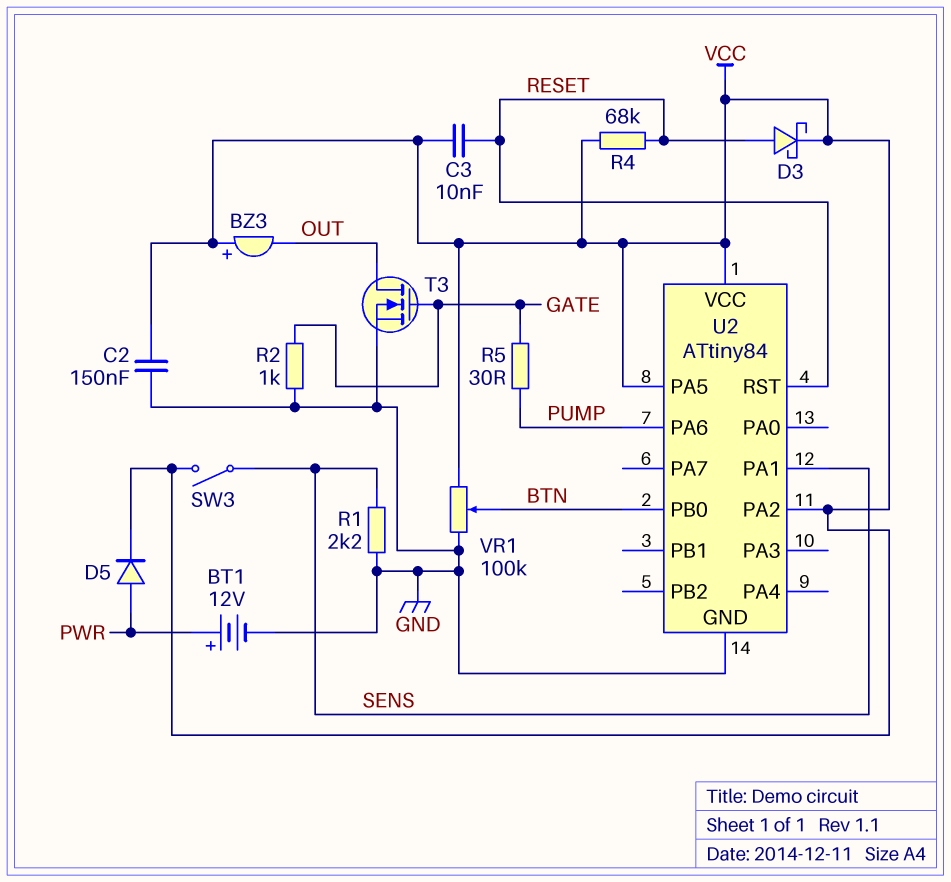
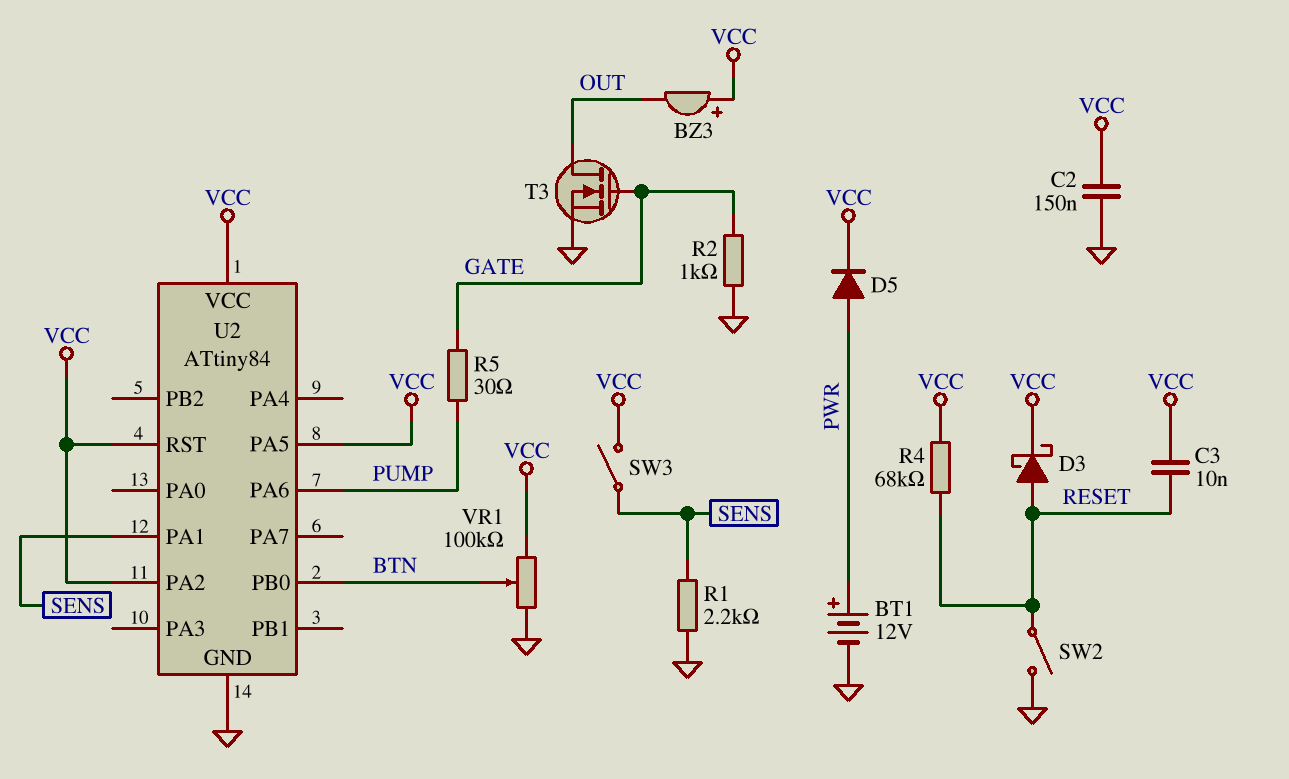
SW2: none -> switch (GND, RESET)
U2 pin RST: RESET -> VCC

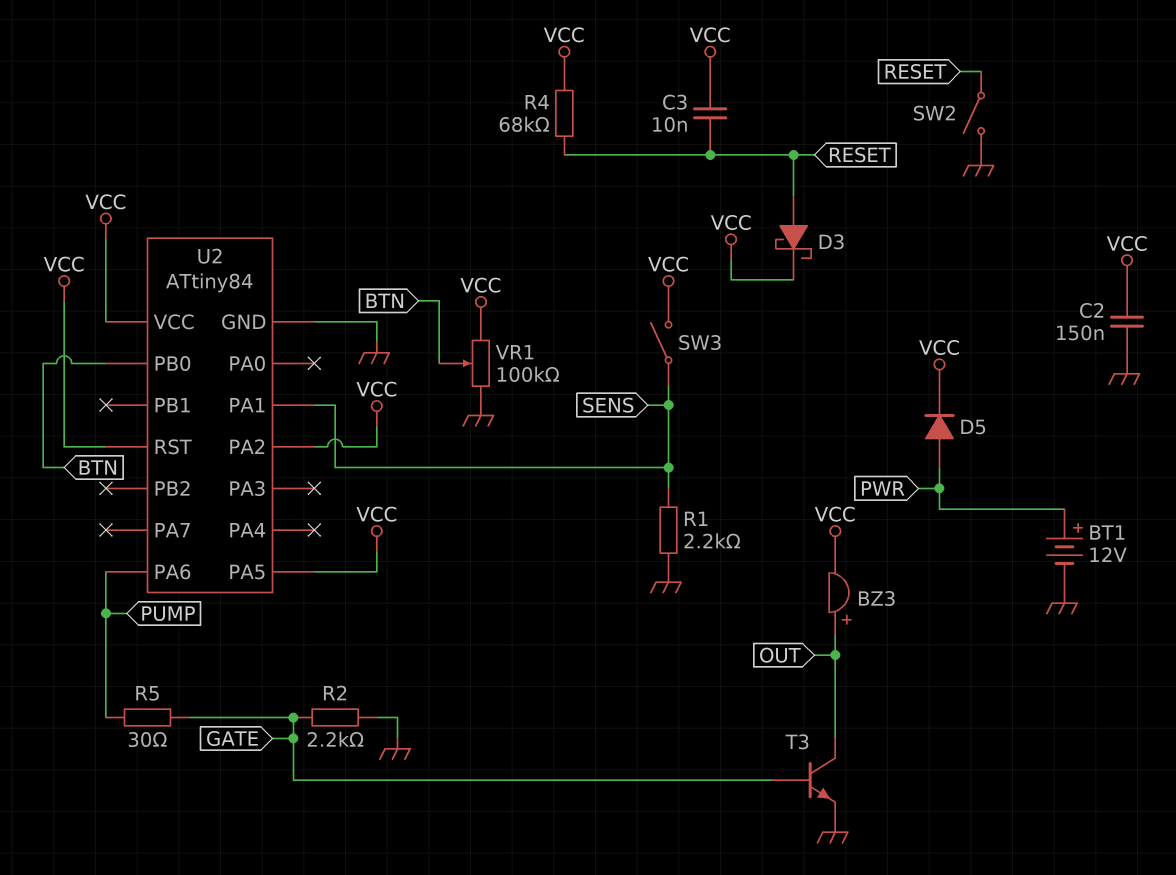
BZ3: buzzer (plus VCC, minus OUT) -> buzzer (plus OUT, minus VCC)
R2: 1k (GATE, GND) -> 2.2k (GATE, GND)
T3: NMOS (G GATE, D OUT, S GND) -> NPN (B GATE, C OUT, E GND)

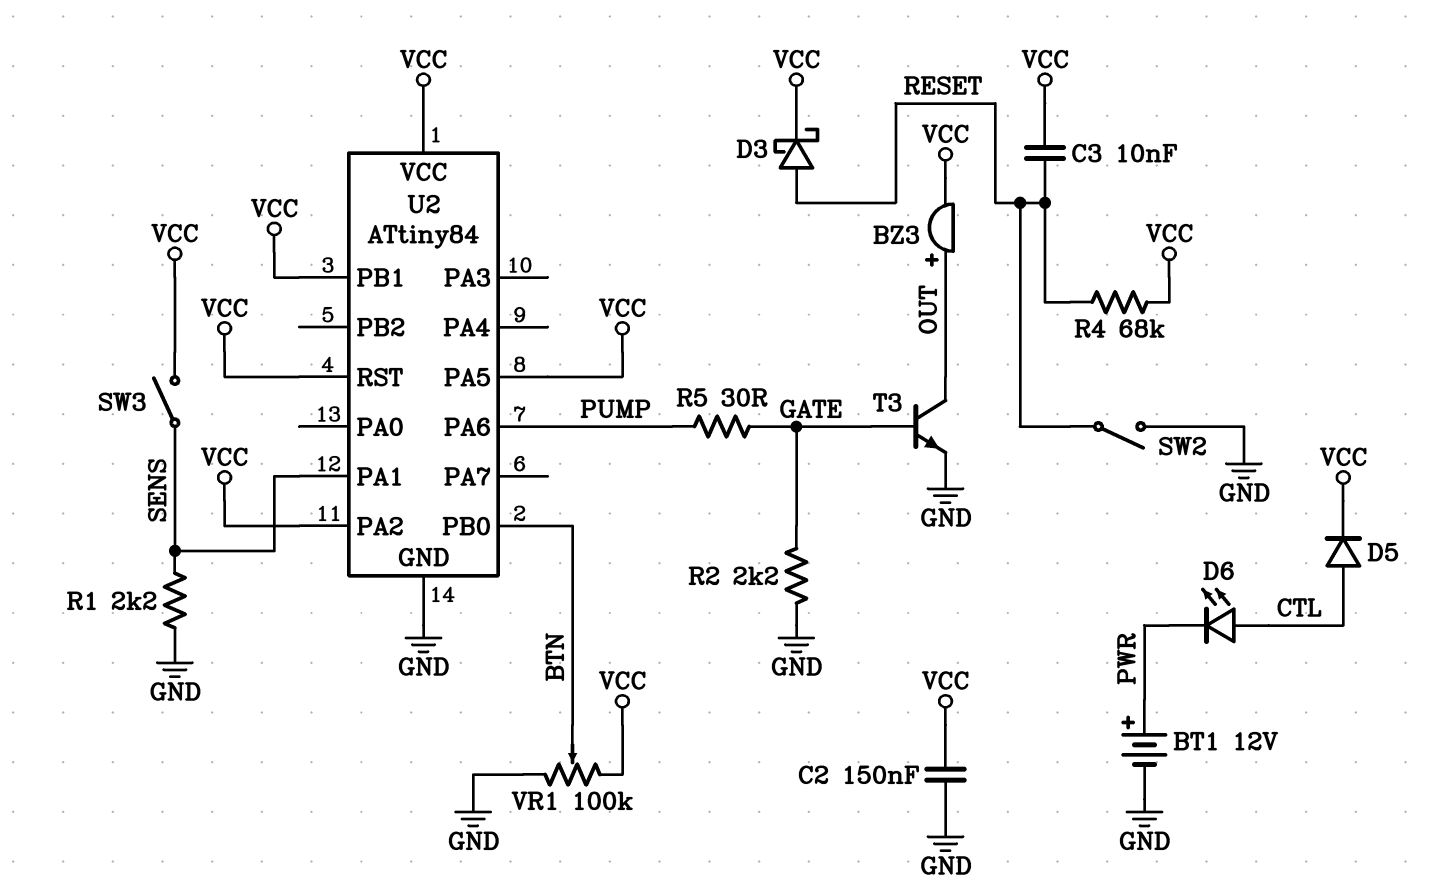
D5: diode (A PWR, K VCC) -> diode (A CTL, K VCC)
D6: none -> LED (A CTL, K PWR)
U2 pin PB1: none -> VCC

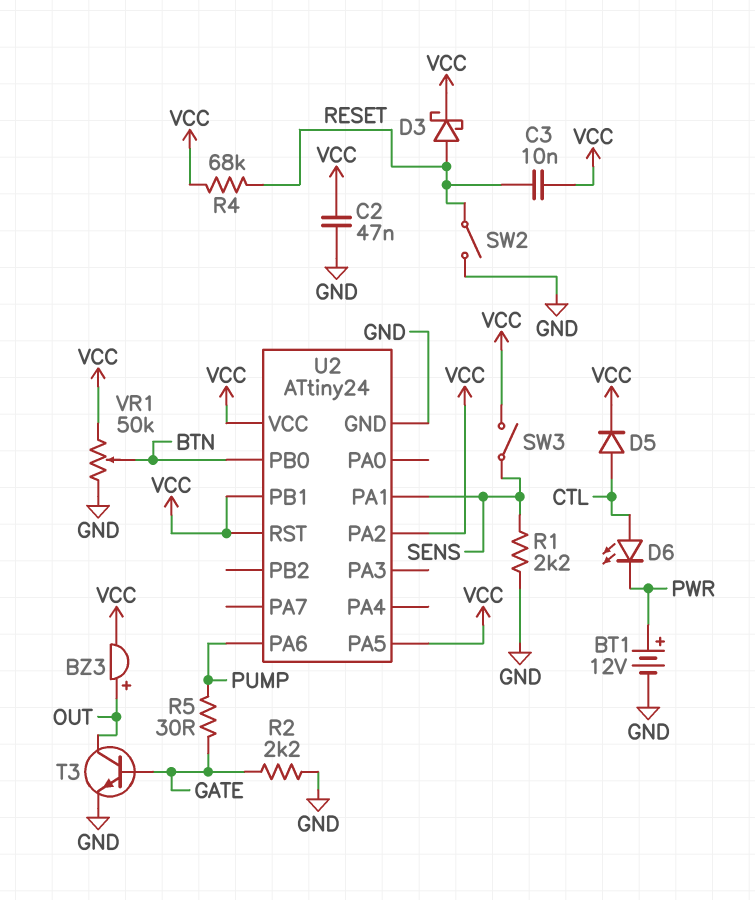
C2: 150nF (GND, VCC) -> 47nF (GND, VCC)
U2: ATtiny84 -> ATtiny24
VR1: 100k (GND, VCC, wiper BTN) -> 50k (GND, VCC, wiper BTN)

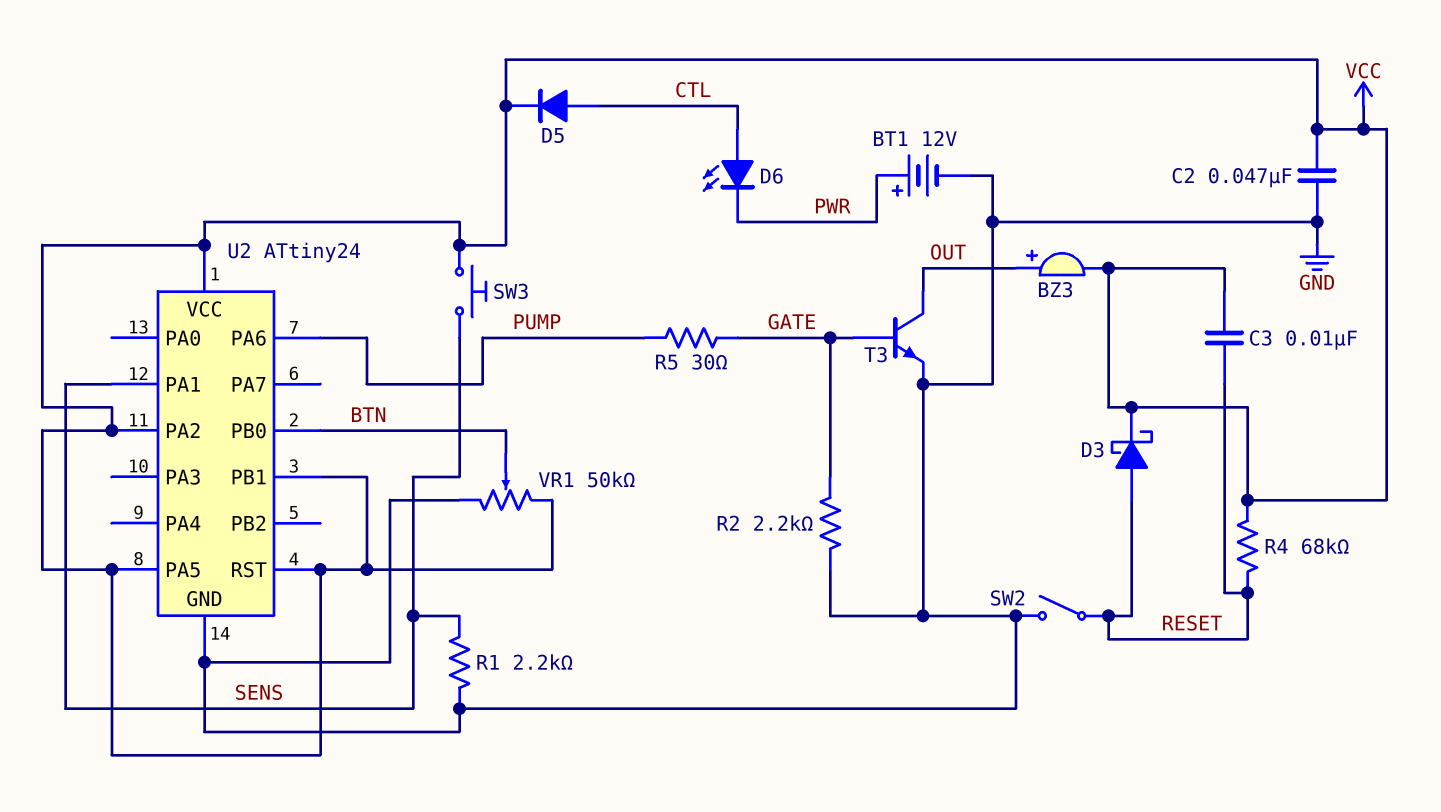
SW3: switch (SENS, VCC) -> button (SENS, VCC)

